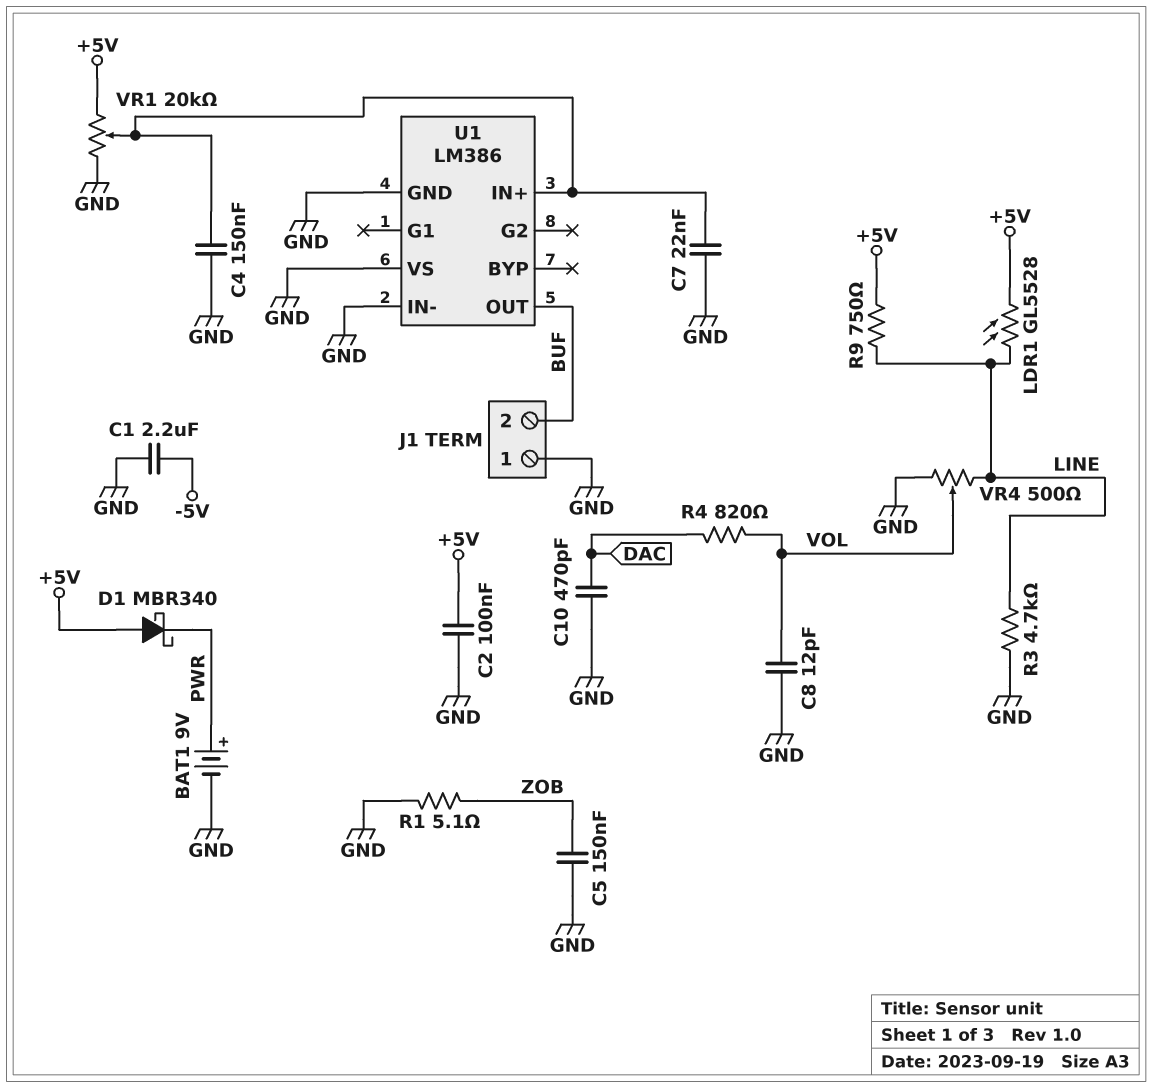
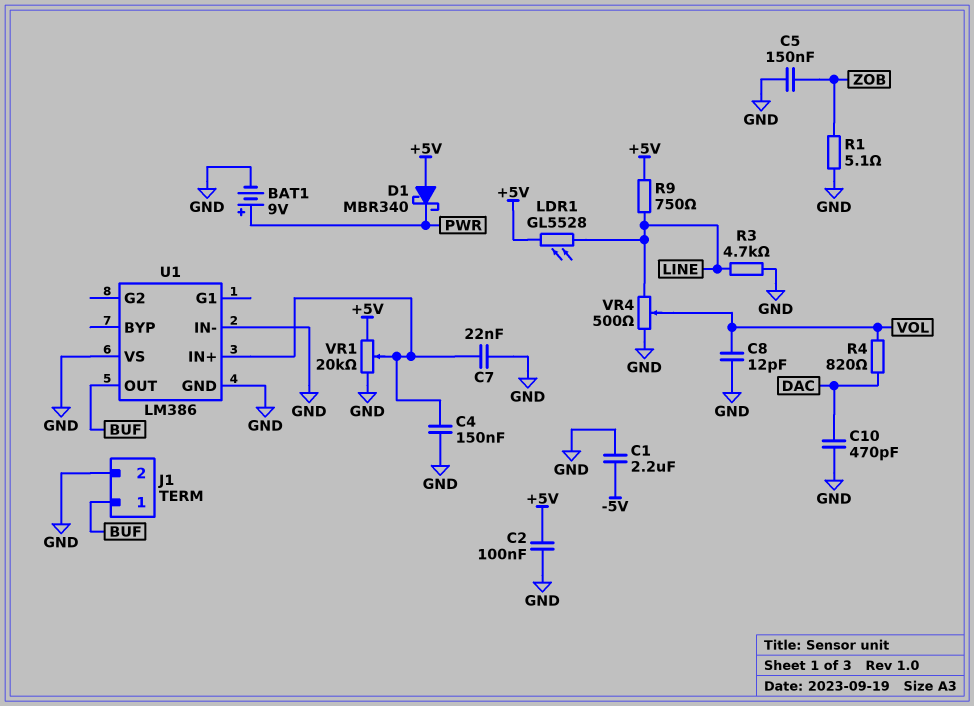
J1 pin 1: GND -> BUF
J1 pin 2: BUF -> GND

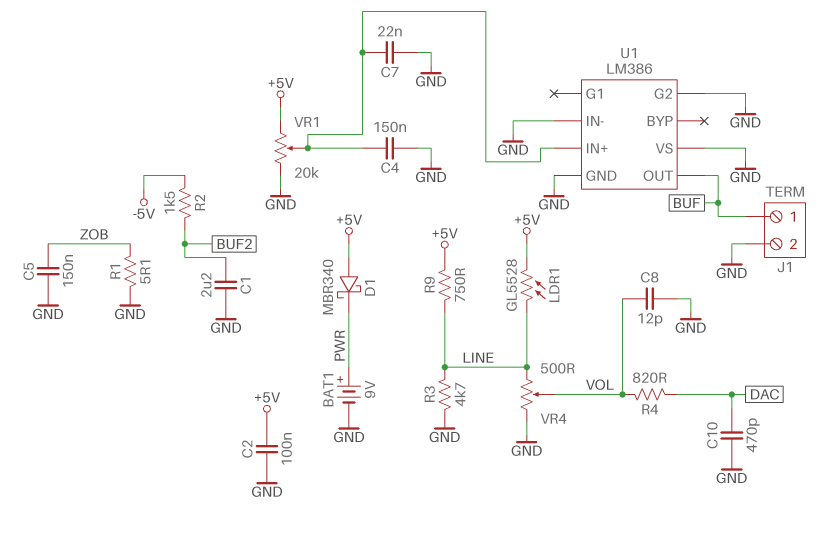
C1: 2.2uF (-5V, GND) -> 2.2uF (BUF2, GND)
R2: none -> 1.5k (-5V, BUF2)
U1 pin G2: none -> GND

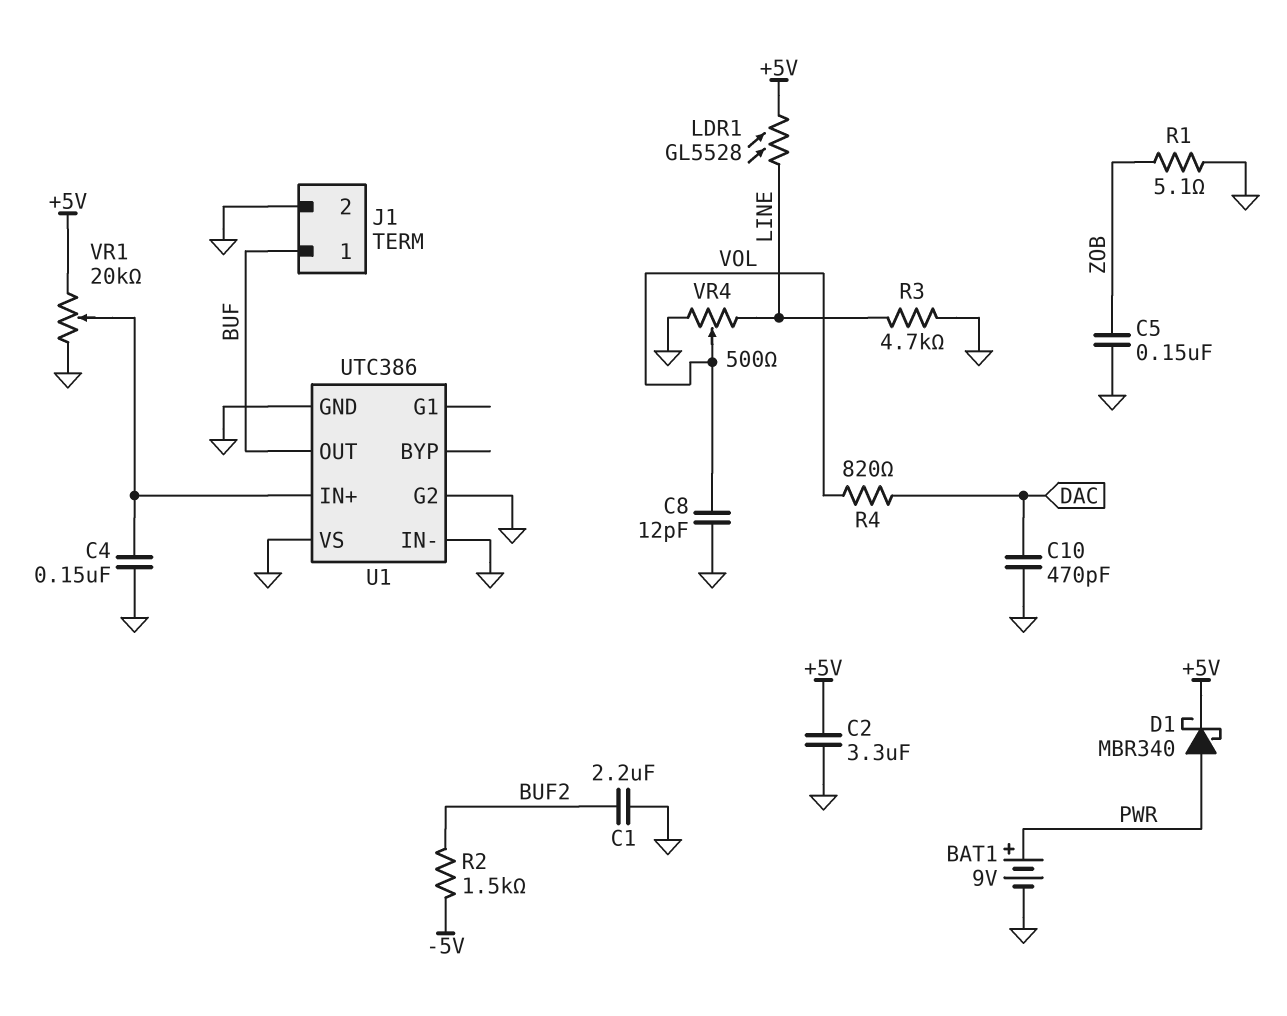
C2: 100nF (+5V, GND) -> 3.3uF (+5V, GND)
C7: 22nF (GND, U1/IN+) -> none
D1: schottky MBR340 (A +5V, K PWR) -> schottky MBR340 (A PWR, K +5V)
R9: 750 (+5V, LINE) -> none
U1: LM386 -> UTC386

